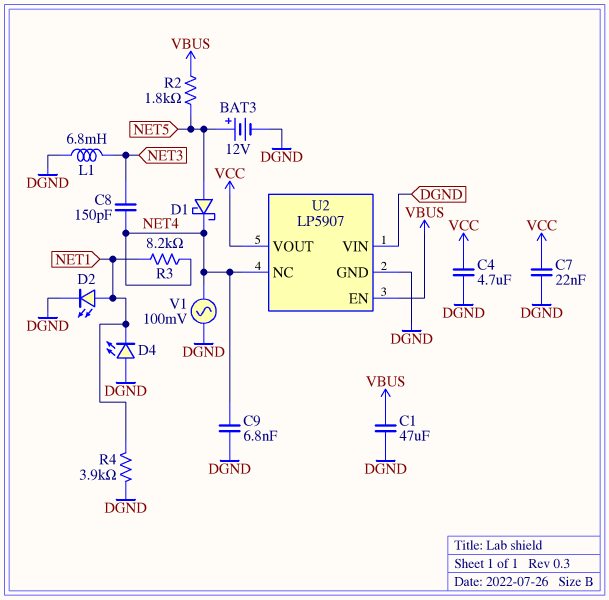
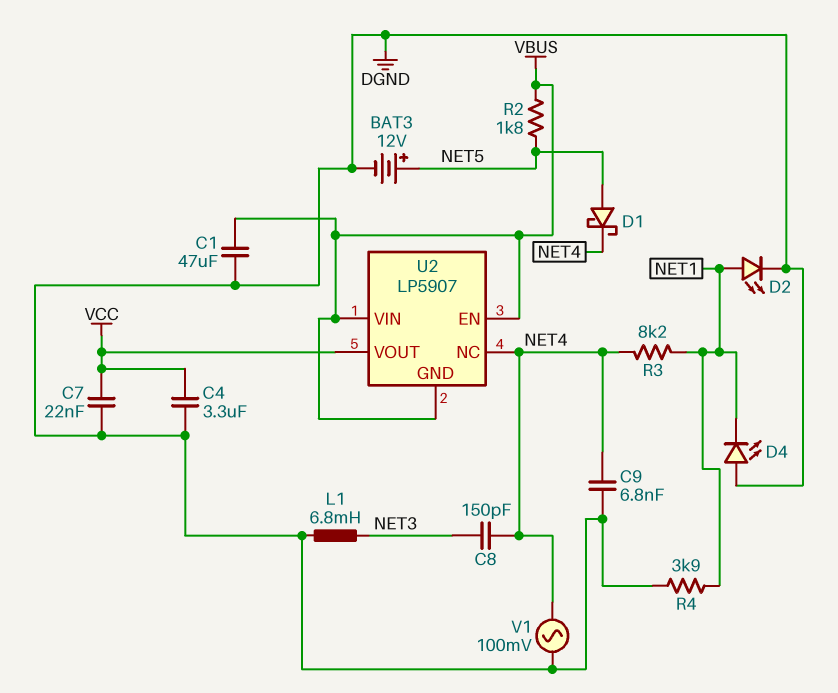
C4: 4.7uF (DGND, VCC) -> 3.3uF (DGND, VCC)
U2 pin GND: DGND -> VBUS
U2 pin VIN: DGND -> VBUS

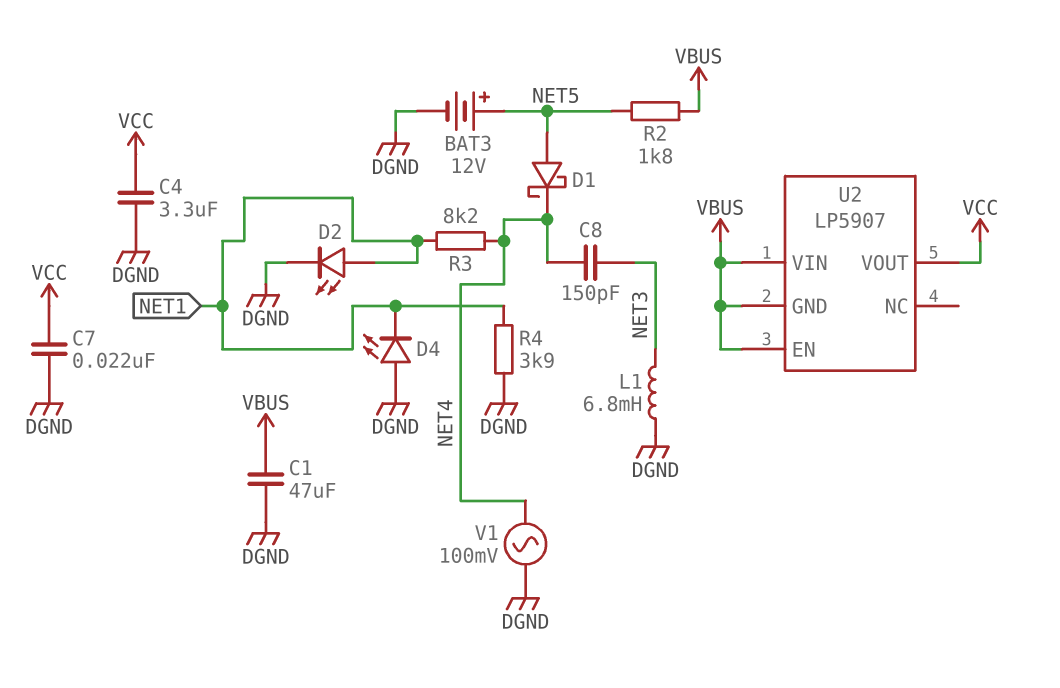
C9: 6.8nF (DGND, NET4) -> none
U2 pin NC: NET4 -> none

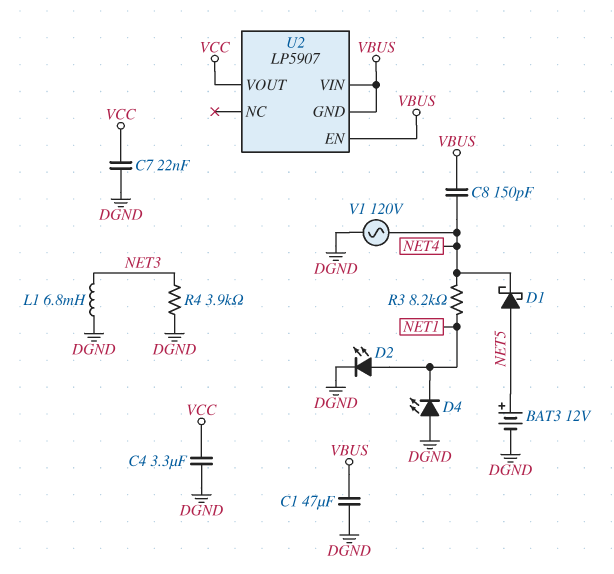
C8: 150pF (NET3, NET4) -> 150pF (NET4, VBUS)
R2: 1.8k (NET5, VBUS) -> none
R4: 3.9k (DGND, NET1) -> 3.9k (DGND, NET3)
V1: AC 100mV (DGND, NET4) -> AC 120V (DGND, NET4)

